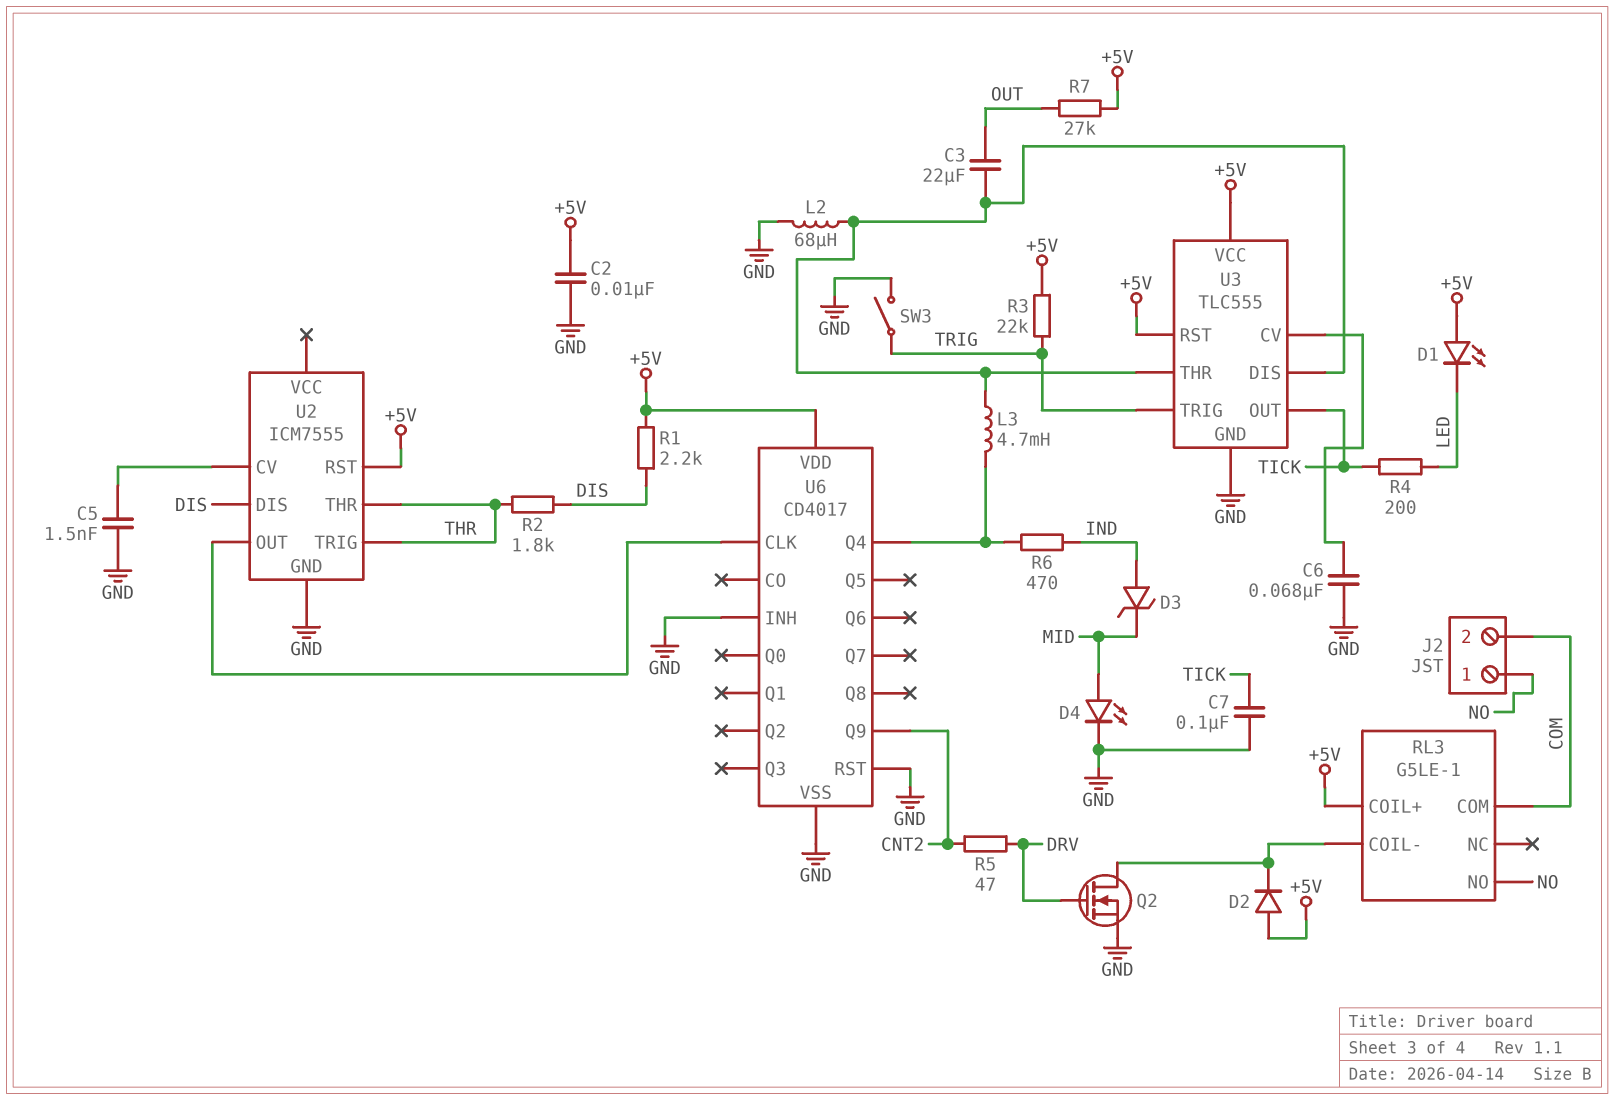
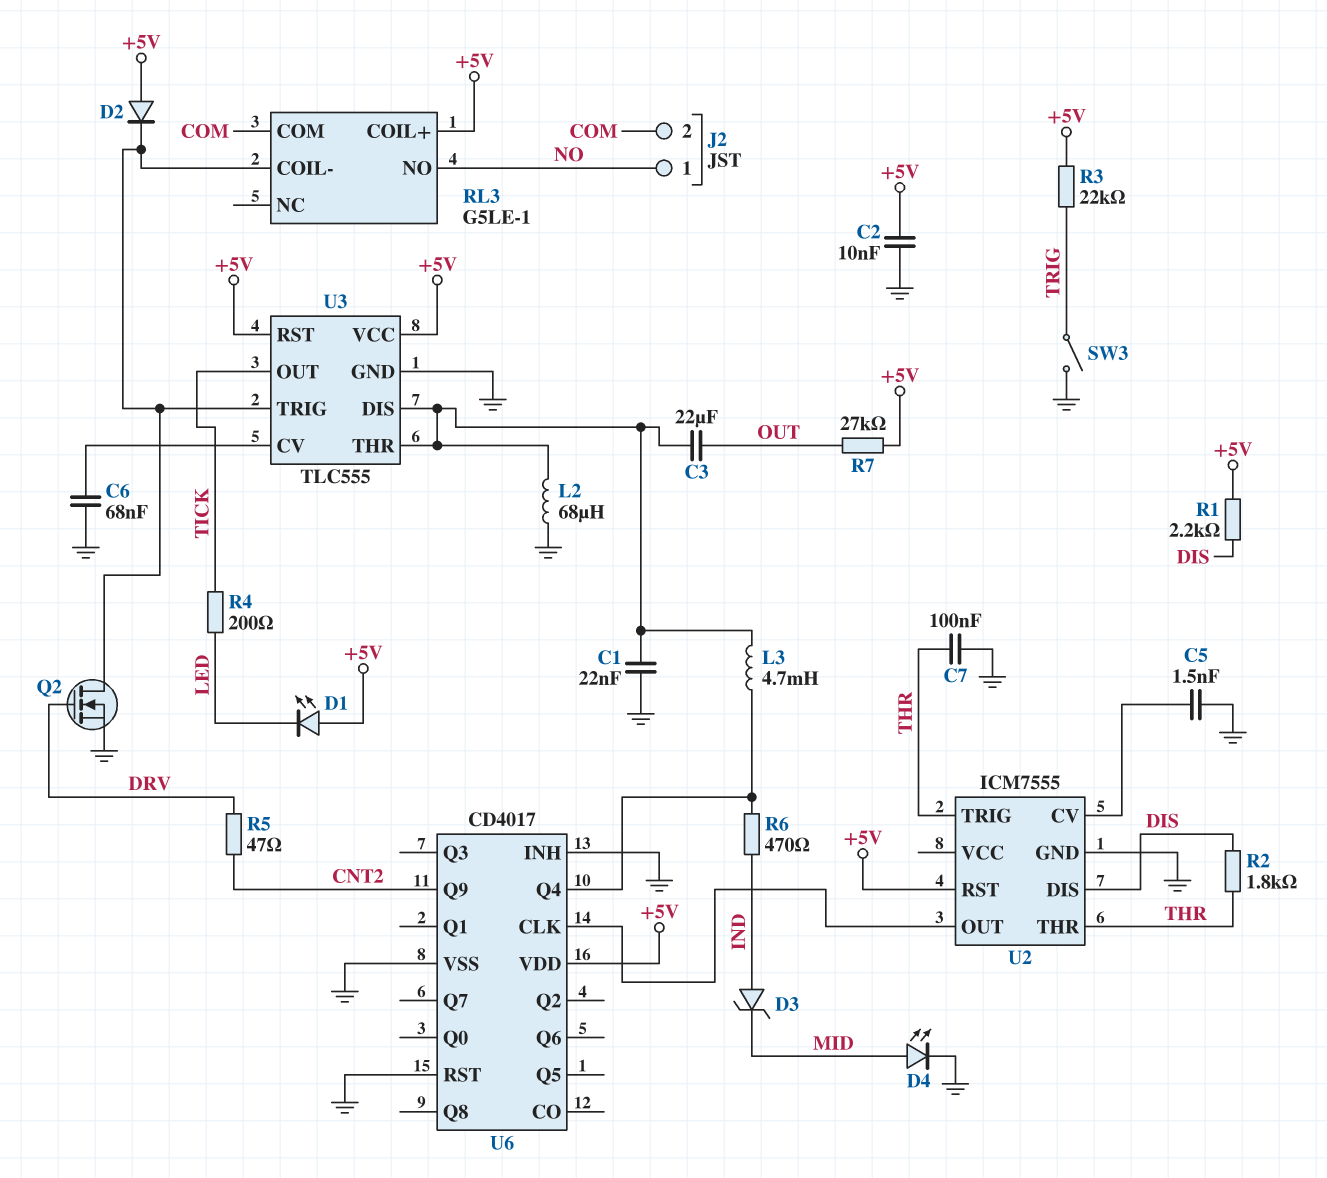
C1: none -> 22nF (GND, U3/DIS)
C7: 100nF (GND, TICK) -> 100nF (GND, THR)
U3 pin TRIG: TRIG -> RL3/COIL-

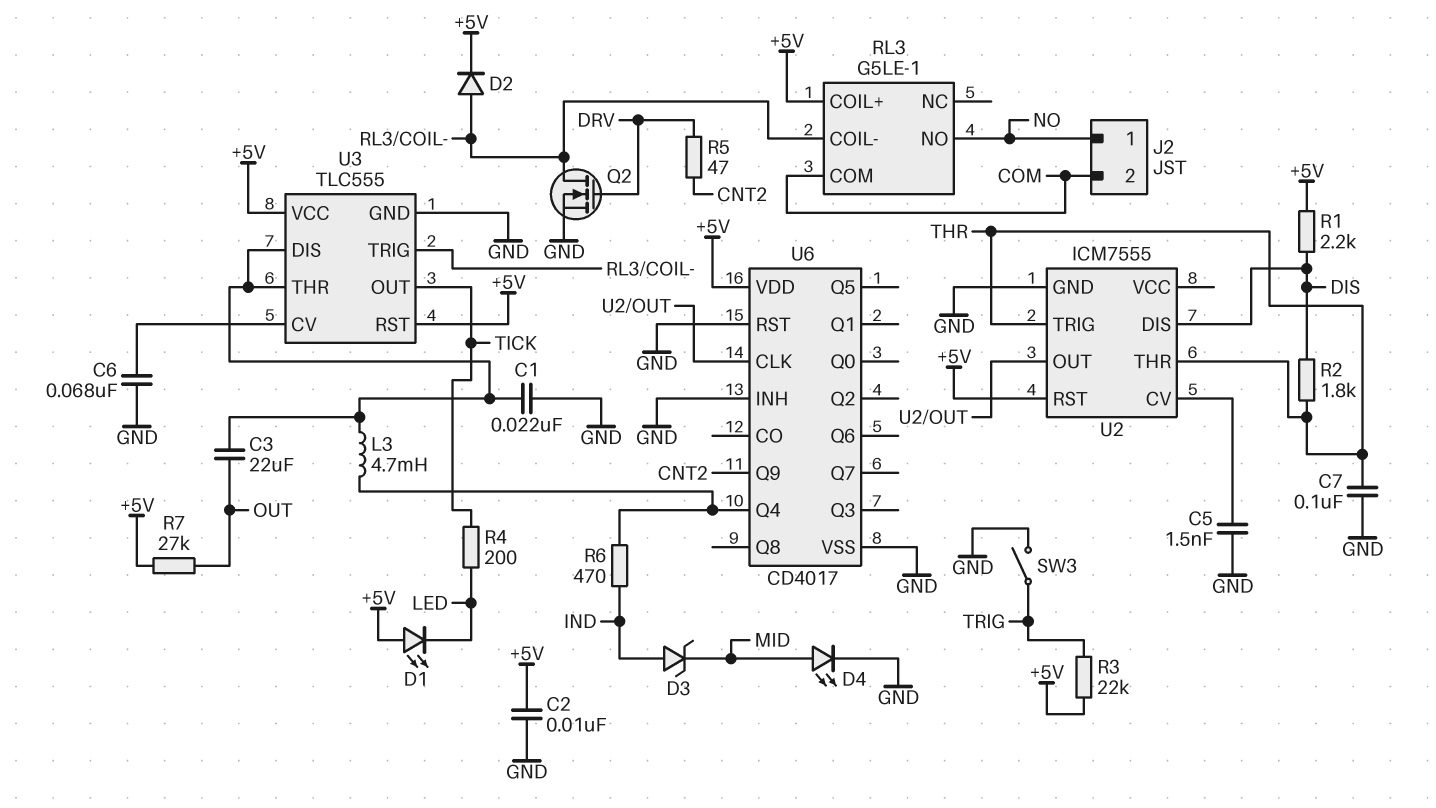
D2: diode (A +5V, K RL3/COIL-) -> diode (A RL3/COIL-, K +5V)
L2: 68uH (GND, U3/DIS) -> none

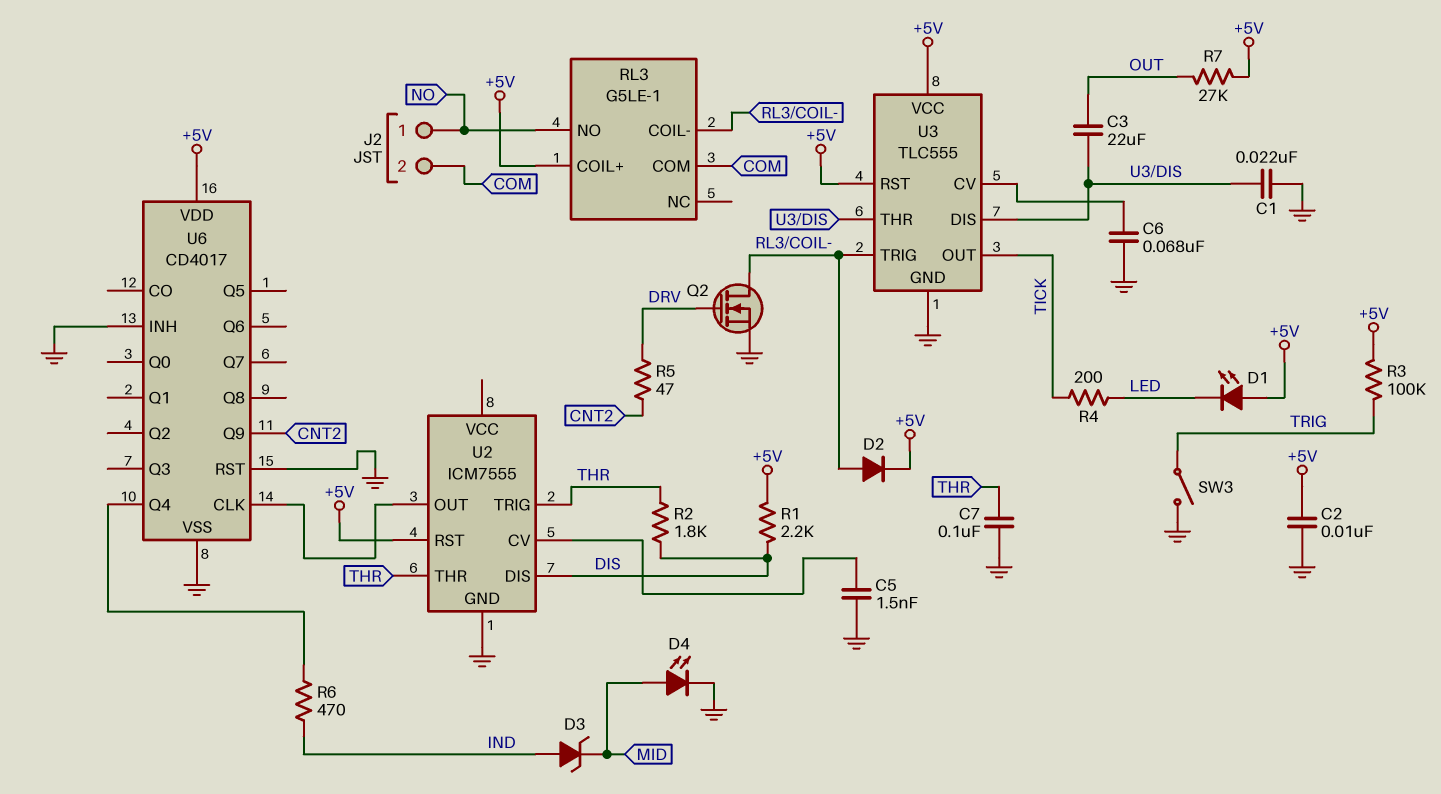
L3: 4.7mH (U3/DIS, U6/Q4) -> none
R3: 22k (+5V, TRIG) -> 100k (+5V, TRIG)

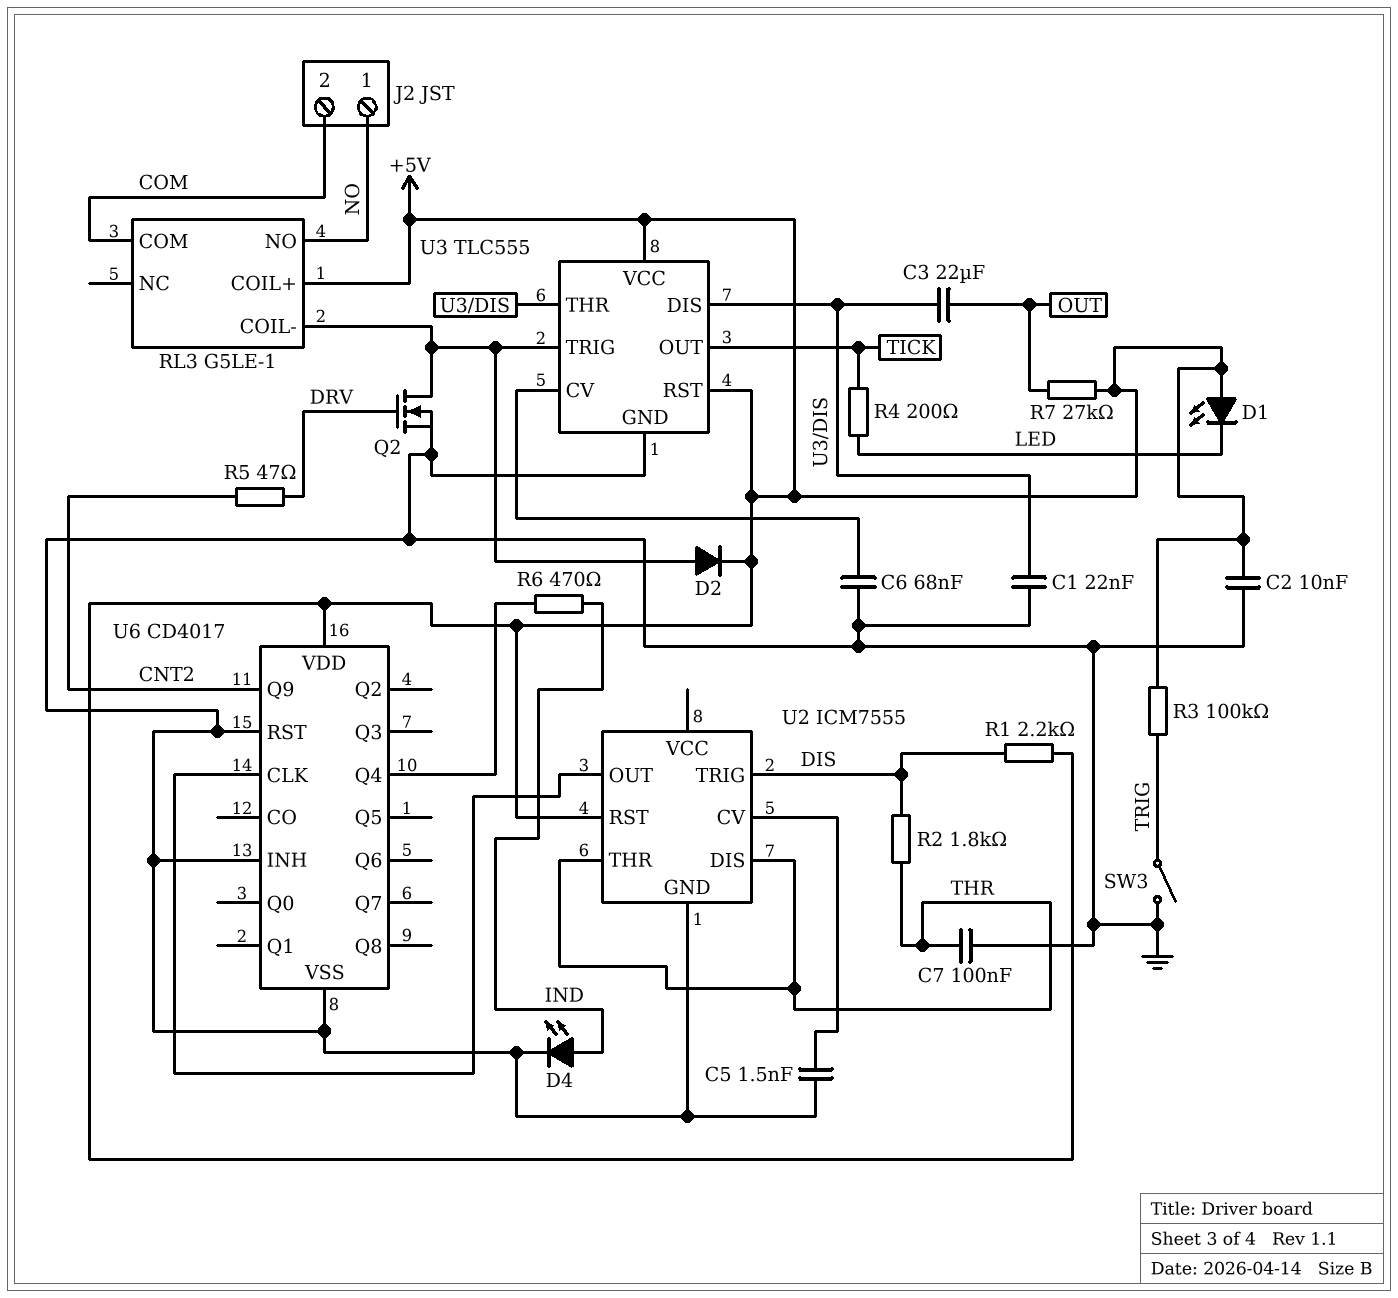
D3: zener (A IND, K MID) -> none
D4: LED (A MID, K GND) -> LED (A IND, K GND)
U2 pin DIS: DIS -> THR
U2 pin TRIG: THR -> DIS

